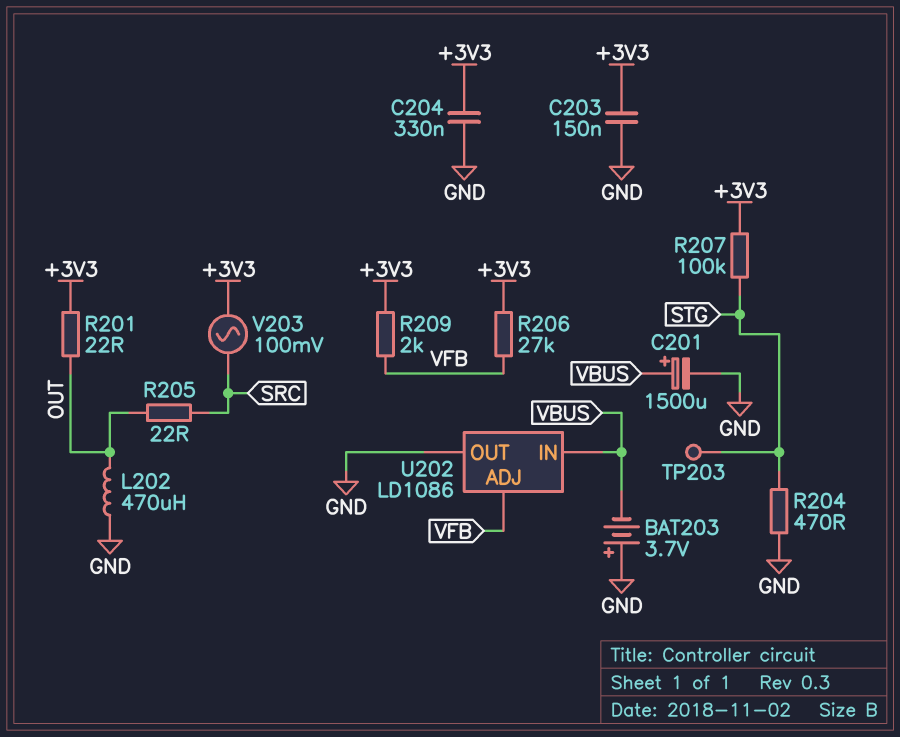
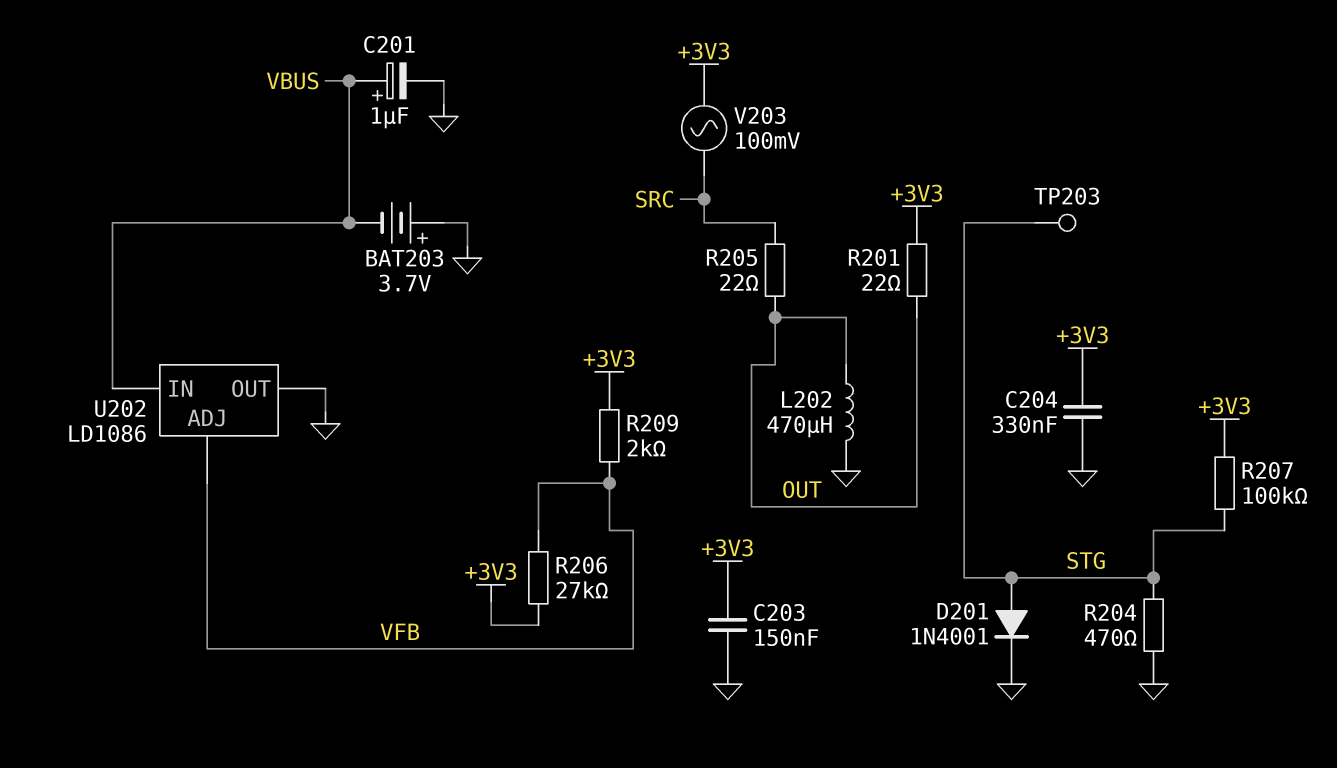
C201: 1500uF (plus VBUS, minus GND) -> 1uF (plus VBUS, minus GND)
D201: none -> diode 1N4001 (A STG, K GND)

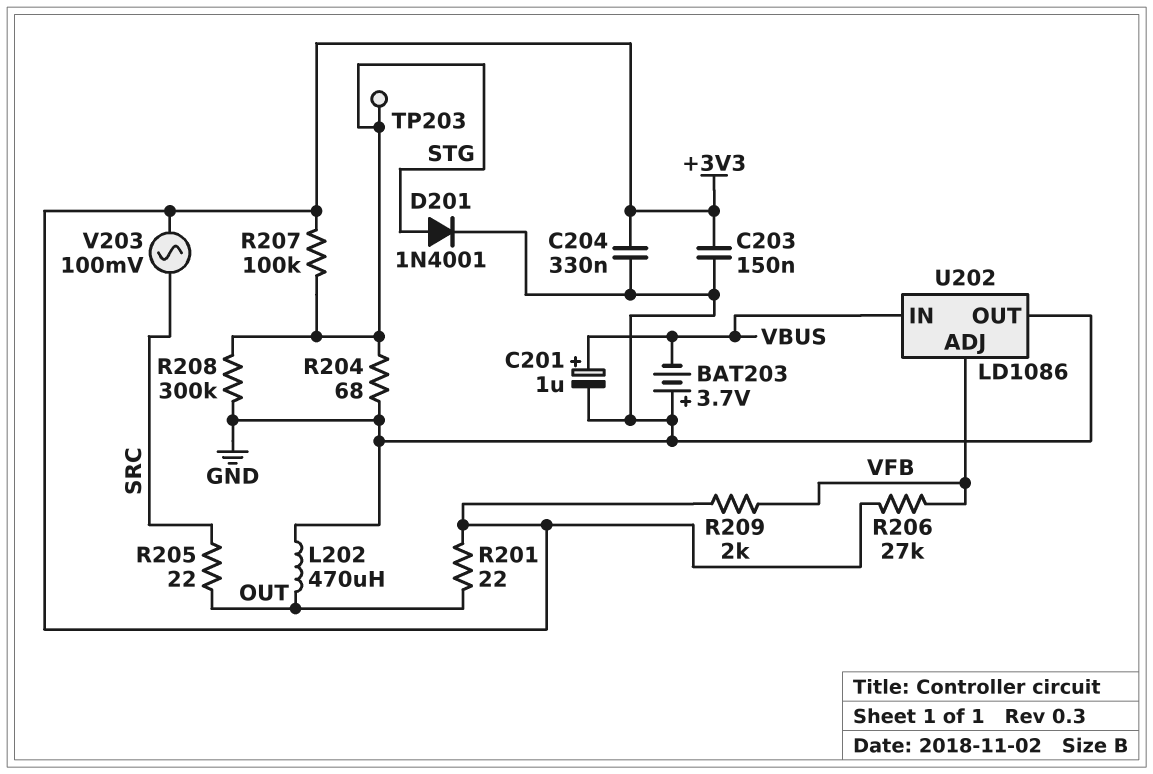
R204: 470 (GND, STG) -> 68 (GND, STG)
R208: none -> 300k (GND, STG)

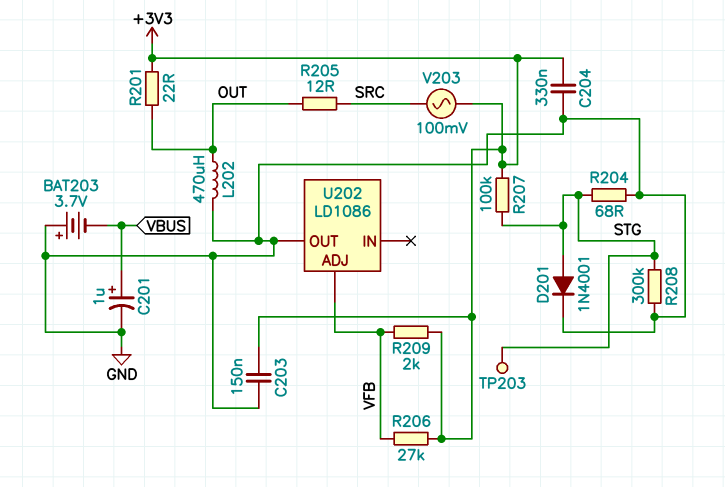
R205: 22 (OUT, SRC) -> 12 (OUT, SRC)
U202 pin IN: VBUS -> none

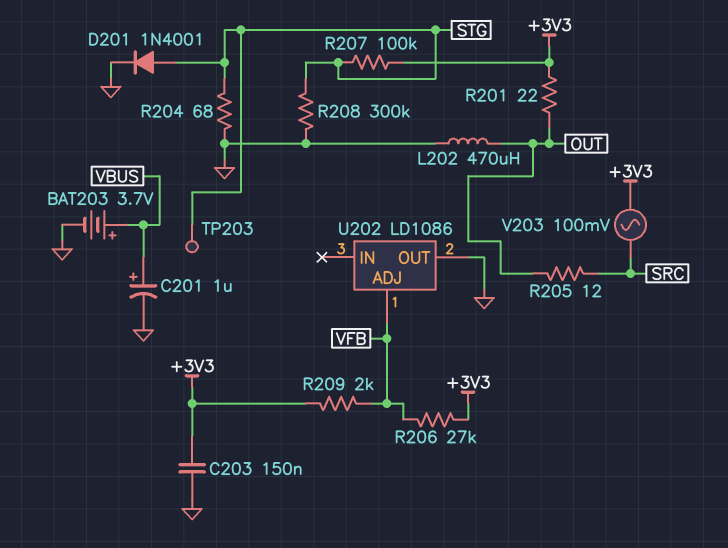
BAT203: 3.7V (plus GND, minus VBUS) -> 3.7V (plus VBUS, minus GND)
C204: 330nF (+3V3, GND) -> none

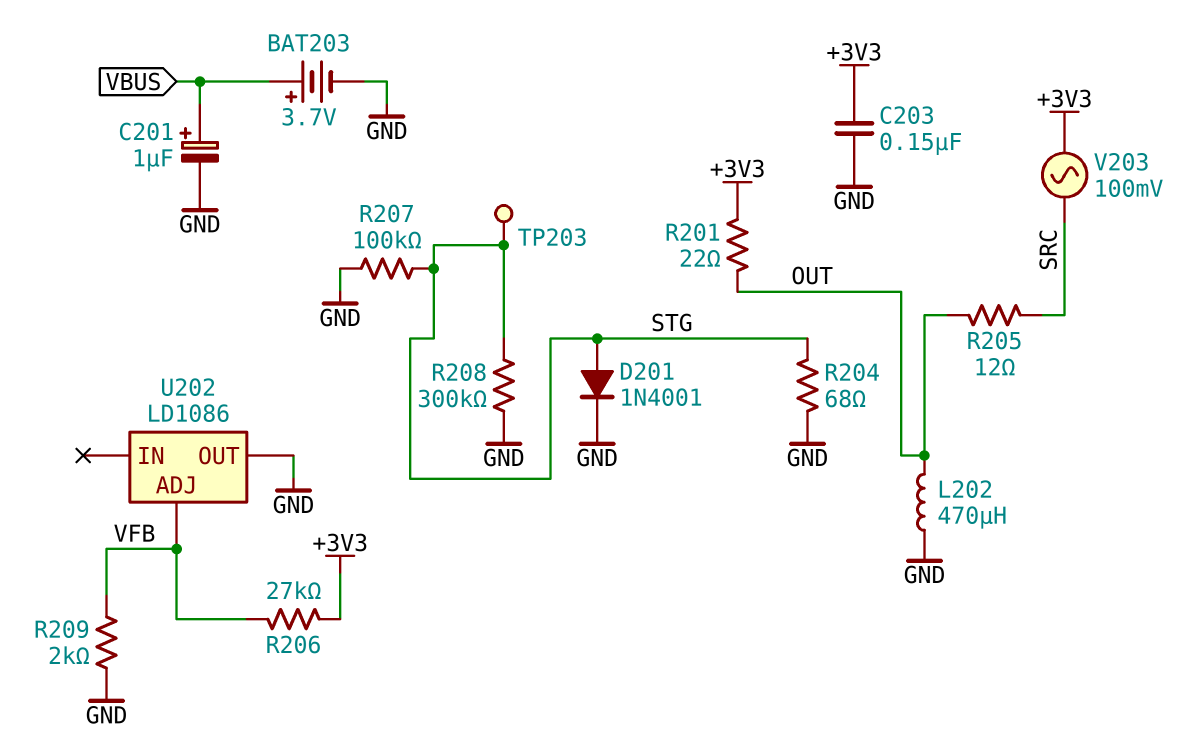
R207: 100k (+3V3, STG) -> 100k (GND, STG)
R209: 2k (+3V3, VFB) -> 2k (GND, VFB)

